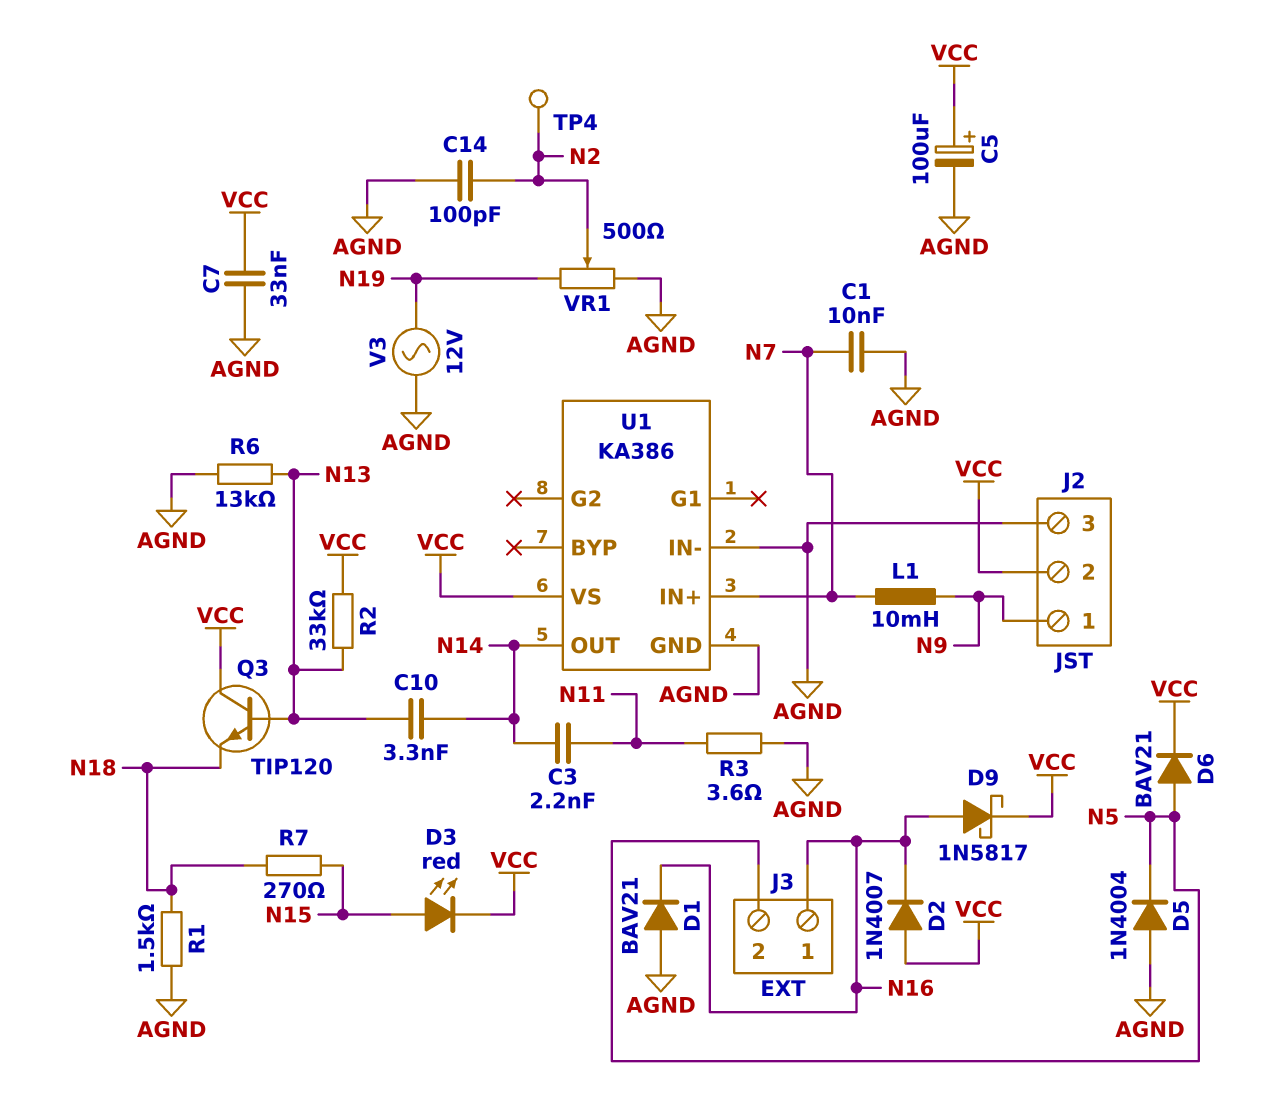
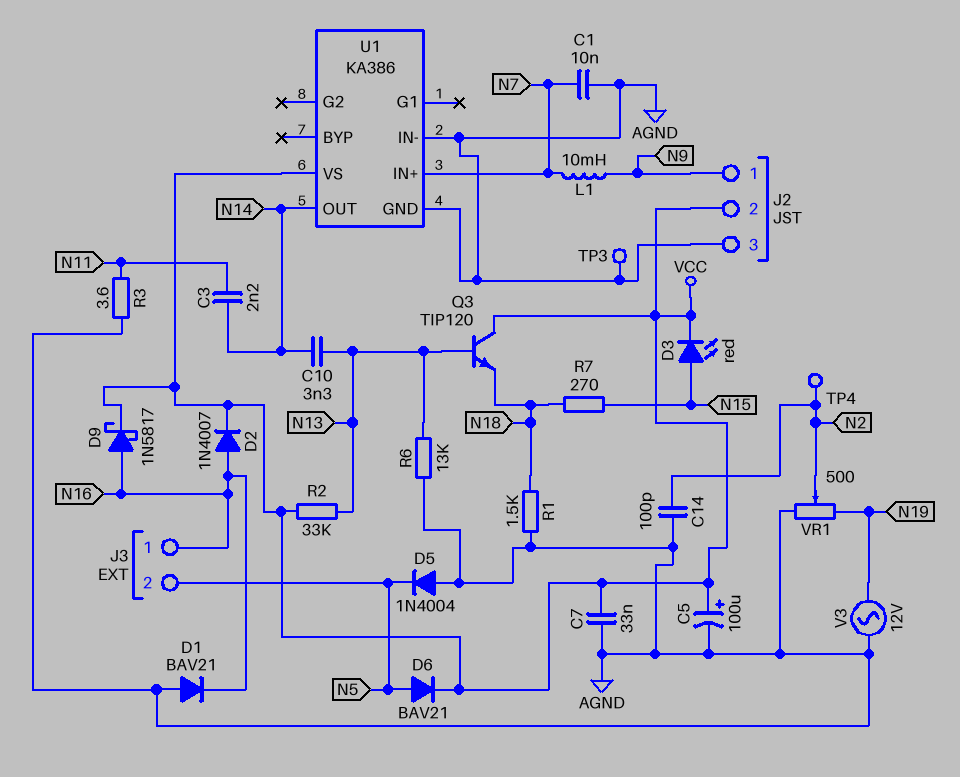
D2: diode 1N4007 (A VCC, K N16) -> diode 1N4007 (A N16, K VCC)
TP3: none -> test point (AGND)

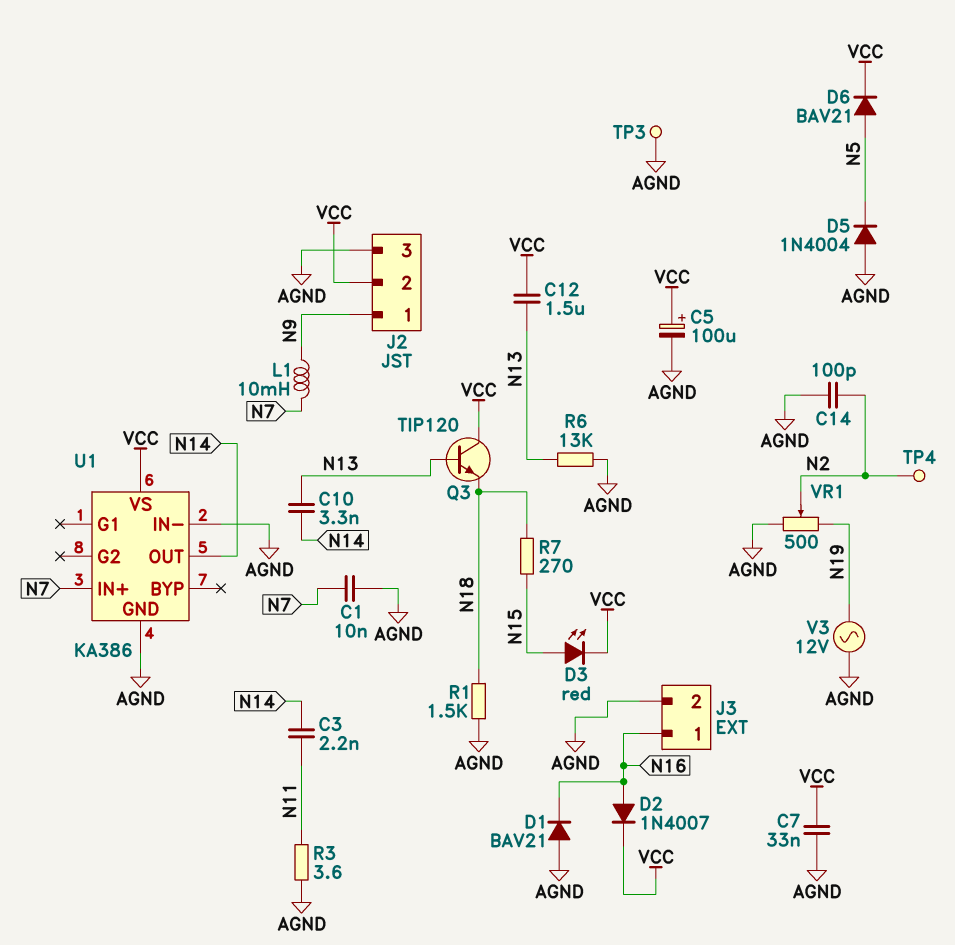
C12: none -> 1.5uF (N13, VCC)
D9: schottky 1N5817 (A N16, K VCC) -> none
J3 pin 2: N5 -> AGND
R2: 33k (N13, VCC) -> none

